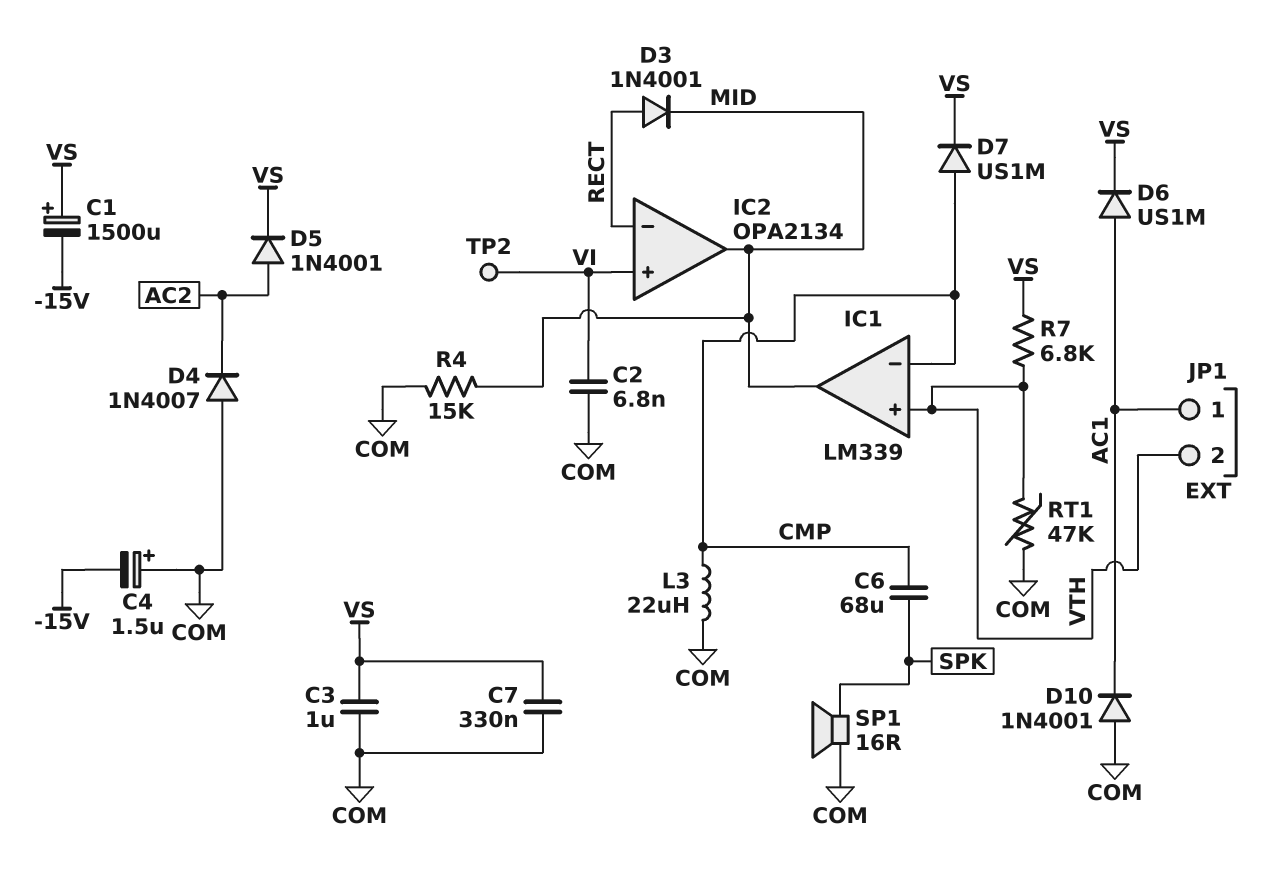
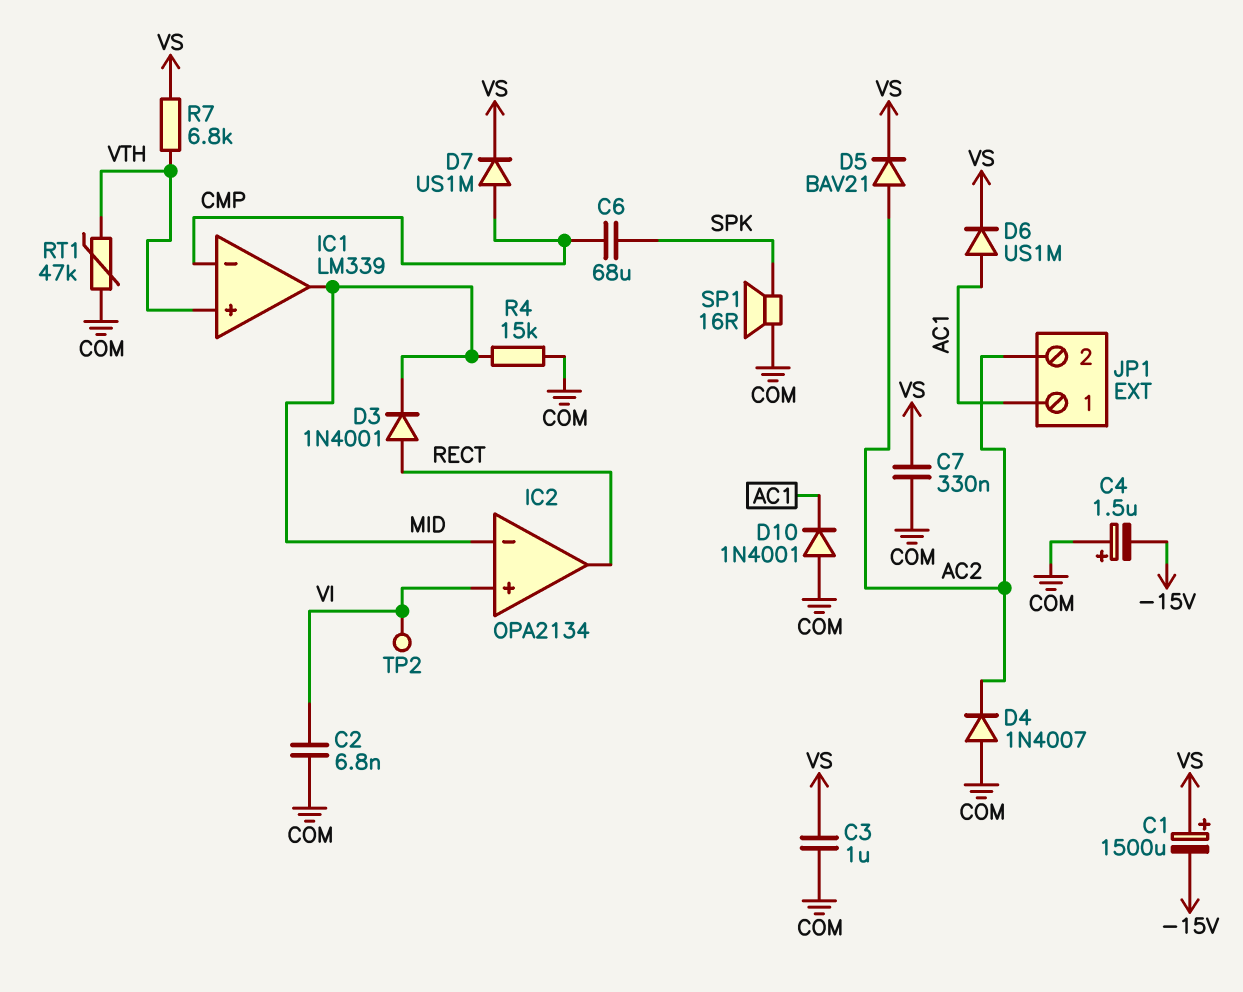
D5: diode 1N4001 (A AC2, K VS) -> diode BAV21 (A AC2, K VS)
IC2 pin in-: RECT -> MID
IC2 pin out: MID -> RECT
JP1 pin 2: VTH -> AC2
L3: 22uH (CMP, COM) -> none

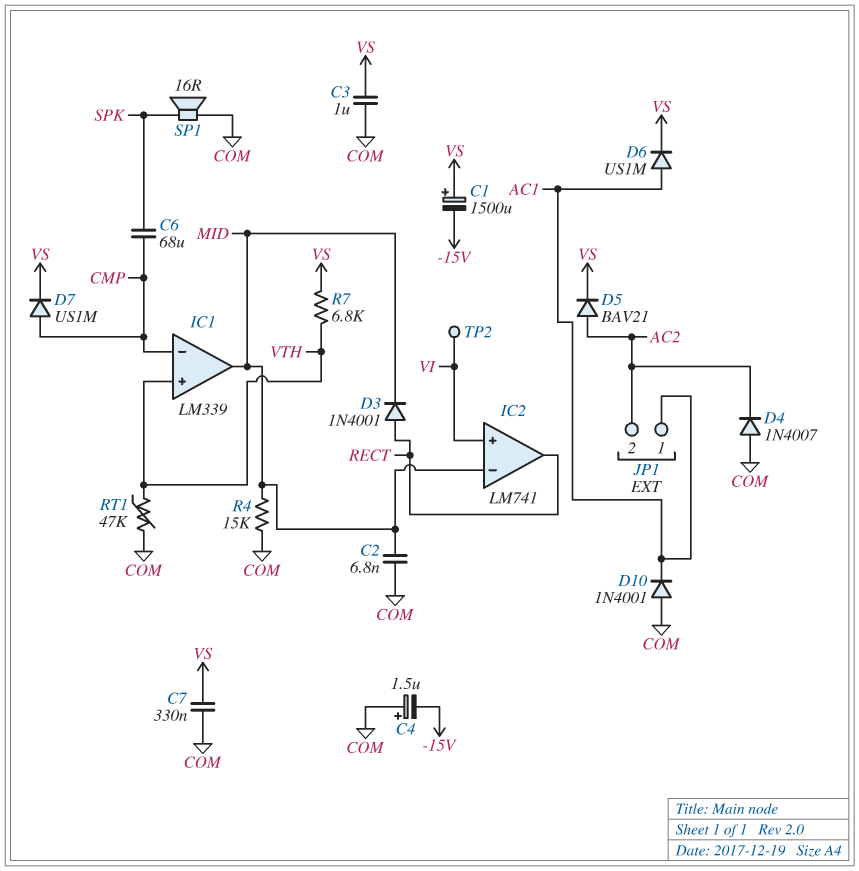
C2: 6.8nF (COM, VI) -> 6.8nF (COM, MID)
IC2: OPA2134 -> LM741

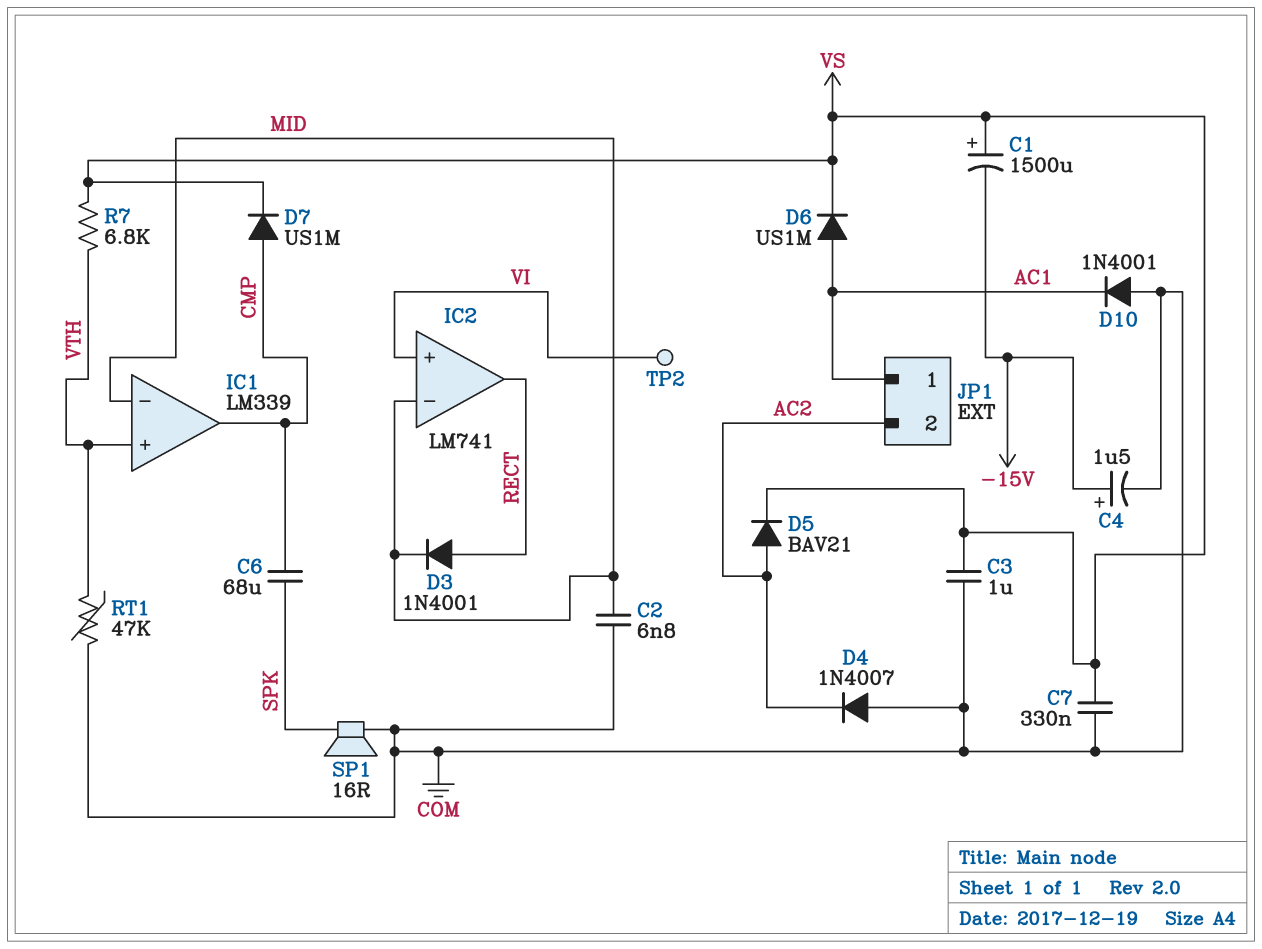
C4: 1.5uF (plus COM, minus -15V) -> 1.5uF (plus -15V, minus COM)
IC1 pin in-: CMP -> MID
IC1 pin out: MID -> CMP
R4: 15k (COM, MID) -> none

